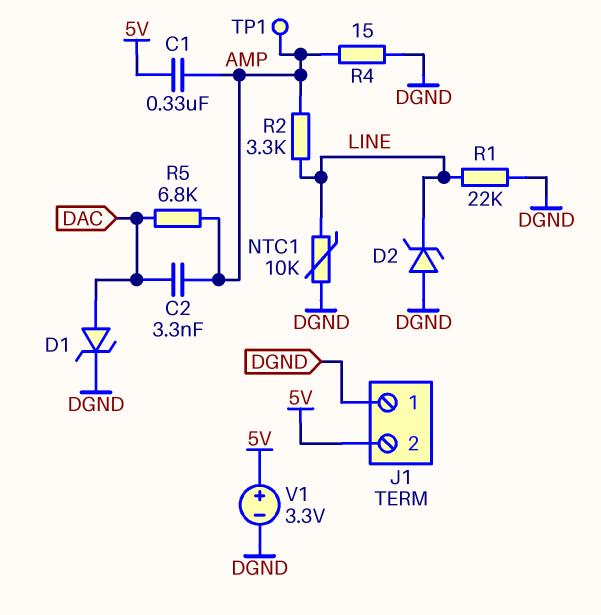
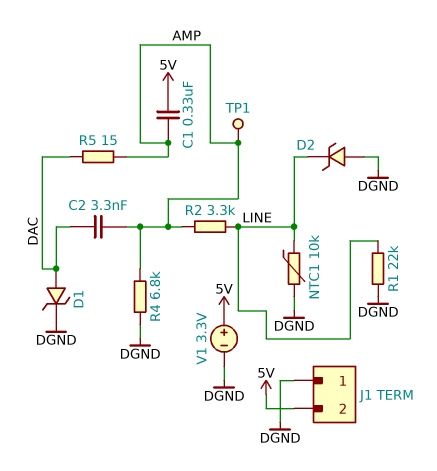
R4: 15 (AMP, DGND) -> 6.8k (AMP, DGND)
R5: 6.8k (AMP, DAC) -> 15 (AMP, DAC)

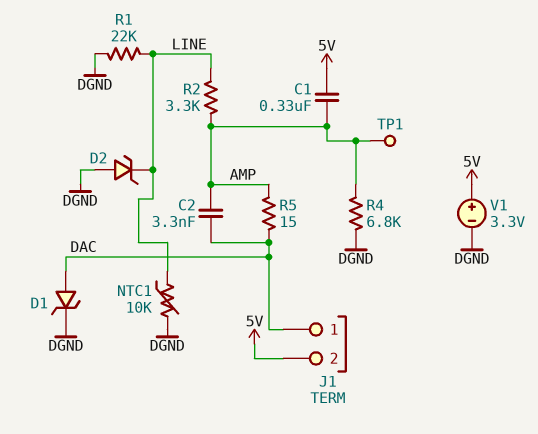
J1 pin 1: DGND -> DAC

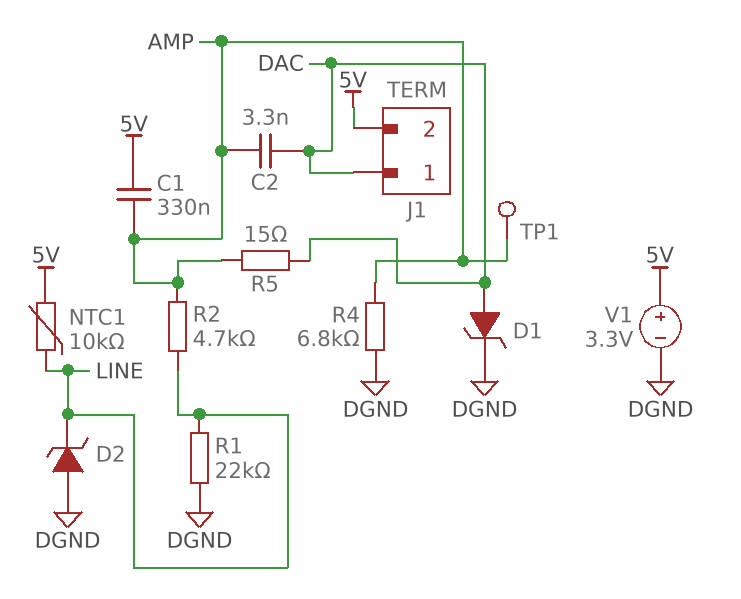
NTC1: 10k (DGND, LINE) -> 10k (5V, LINE)
R2: 3.3k (AMP, LINE) -> 4.7k (AMP, LINE)

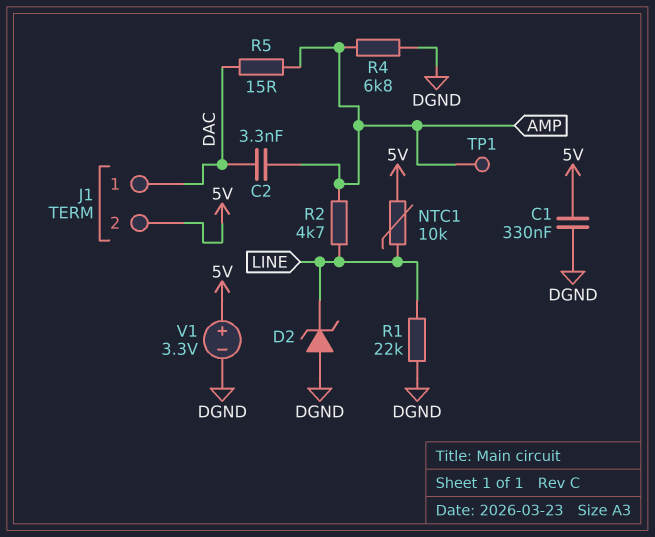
C1: 330nF (5V, AMP) -> 330nF (5V, DGND)
D1: zener (A DAC, K DGND) -> none

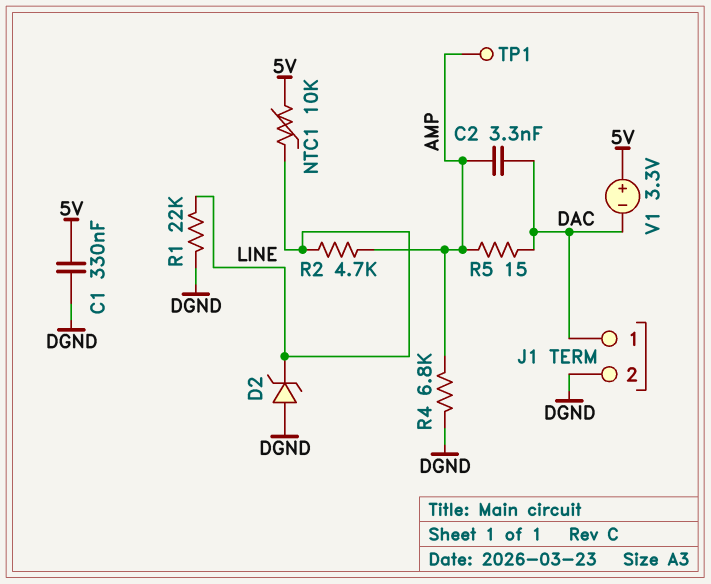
J1 pin 2: 5V -> DGND
V1: 3.3V (plus 5V, minus DGND) -> 3.3V (plus 5V, minus DAC)

